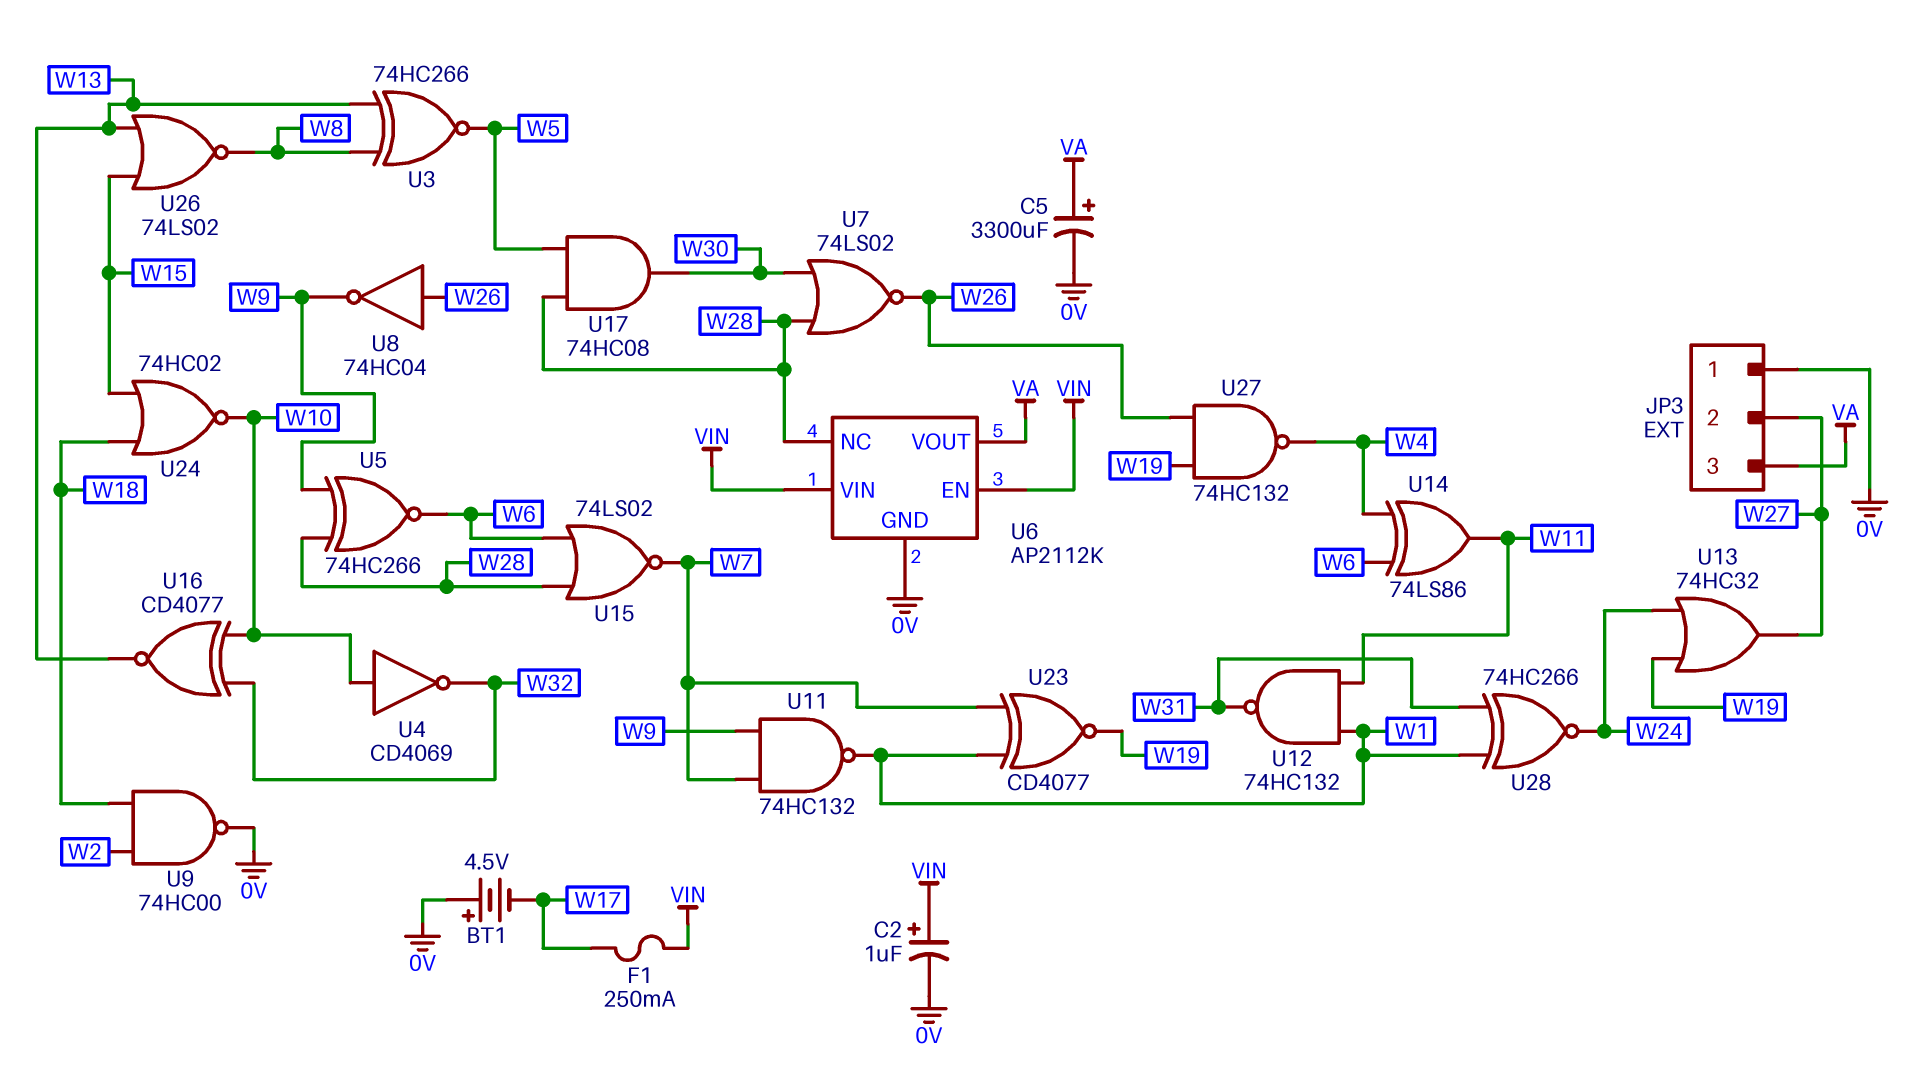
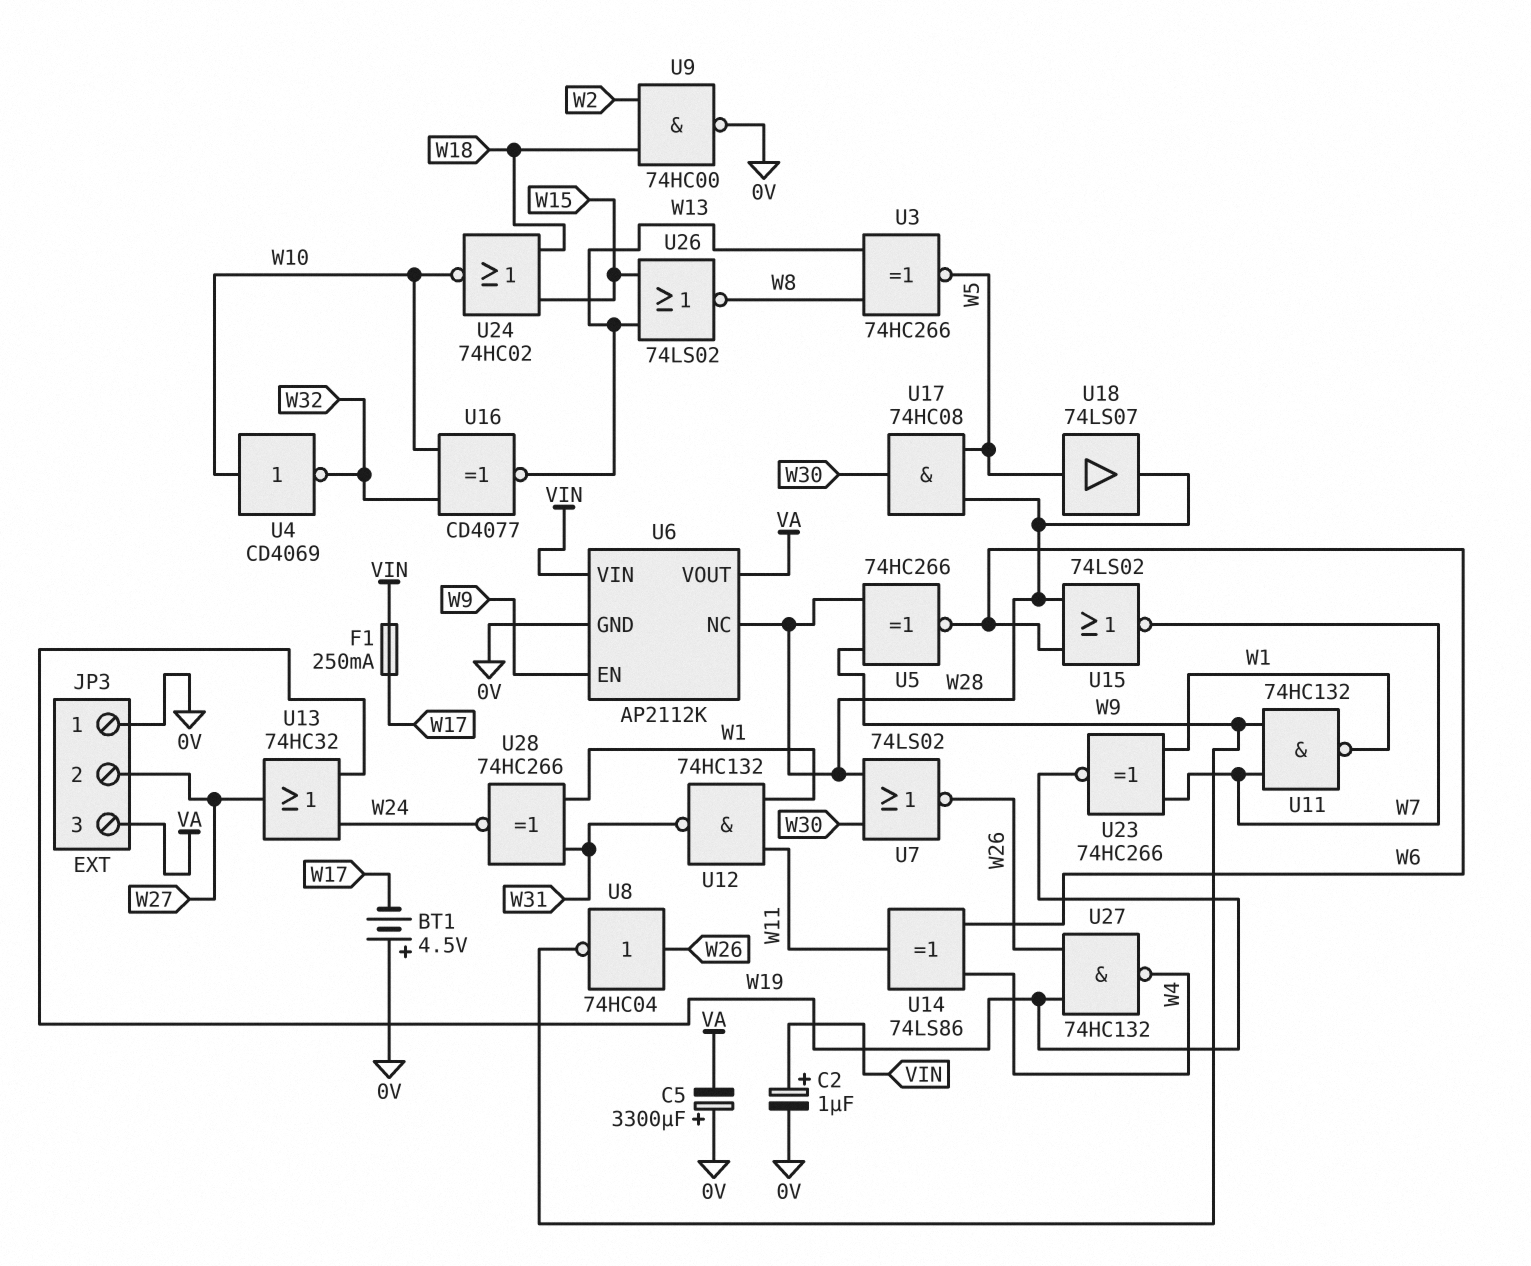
C5: 3300uF (plus VA, minus 0V) -> 3300uF (plus 0V, minus VA)
U6 pin EN: VIN -> W9
U18: none -> buffer 74LS07 (in W5, out W28)
U23: XNOR CD4077 (in W1, in W7, out W19) -> XNOR 74HC266 (in W1, in W7, out W19)

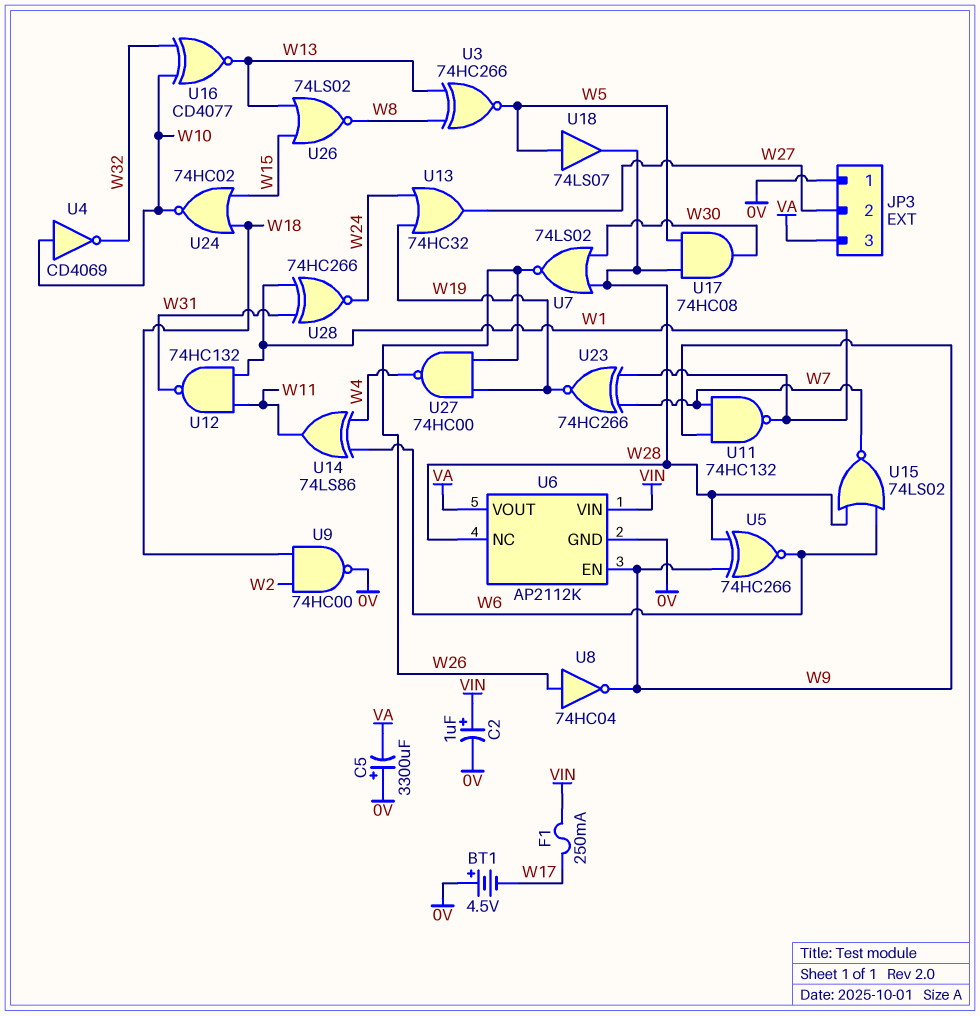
U27: NAND 74HC132 (in W19, in W26, out W4) -> NAND 74HC00 (in W19, in W26, out W4)

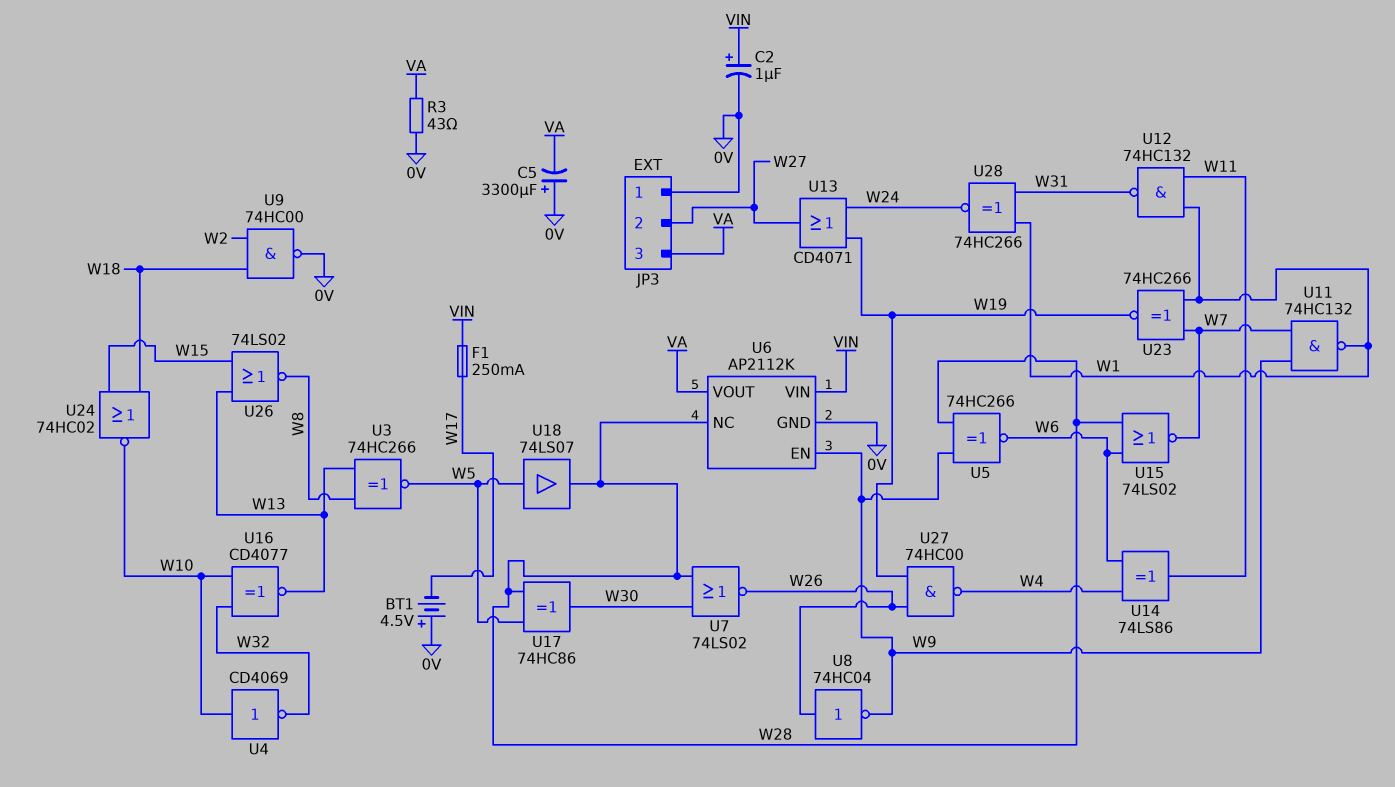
R3: none -> 43 (0V, VA)
U13: OR 74HC32 (in W19, in W24, out W27) -> OR CD4071 (in W19, in W24, out W27)
U17: AND 74HC08 (in W5, in W28, out W30) -> XOR 74HC86 (in W5, in W28, out W30)

